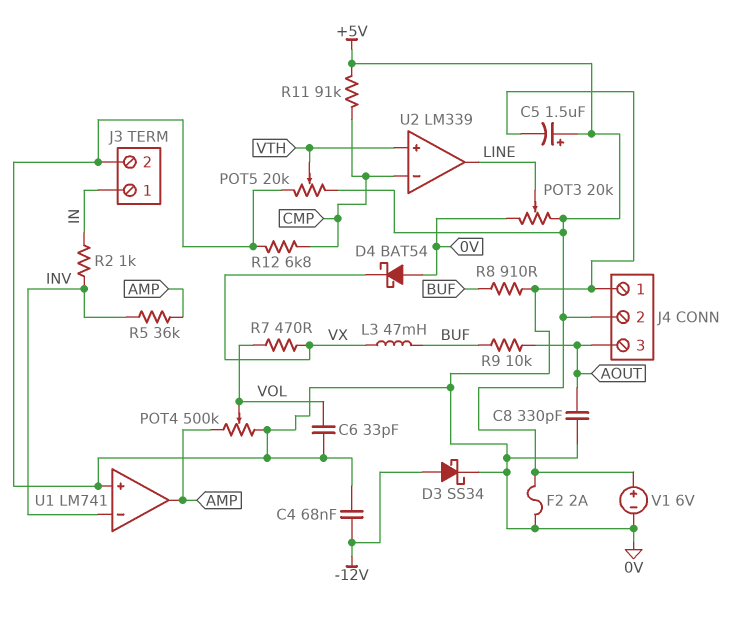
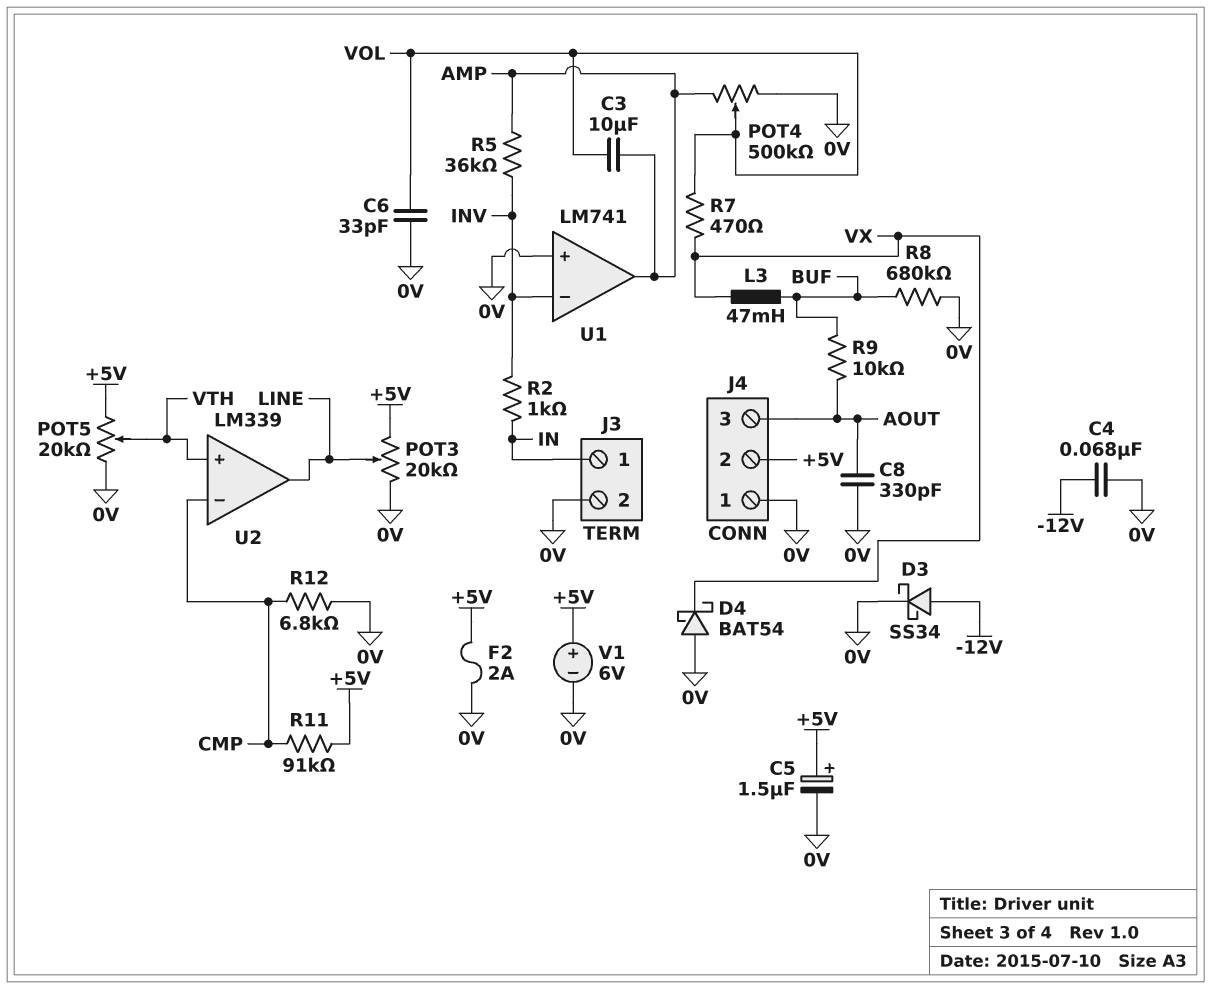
C3: none -> 10uF (AMP, VOL)
R8: 910 (0V, BUF) -> 680k (0V, BUF)

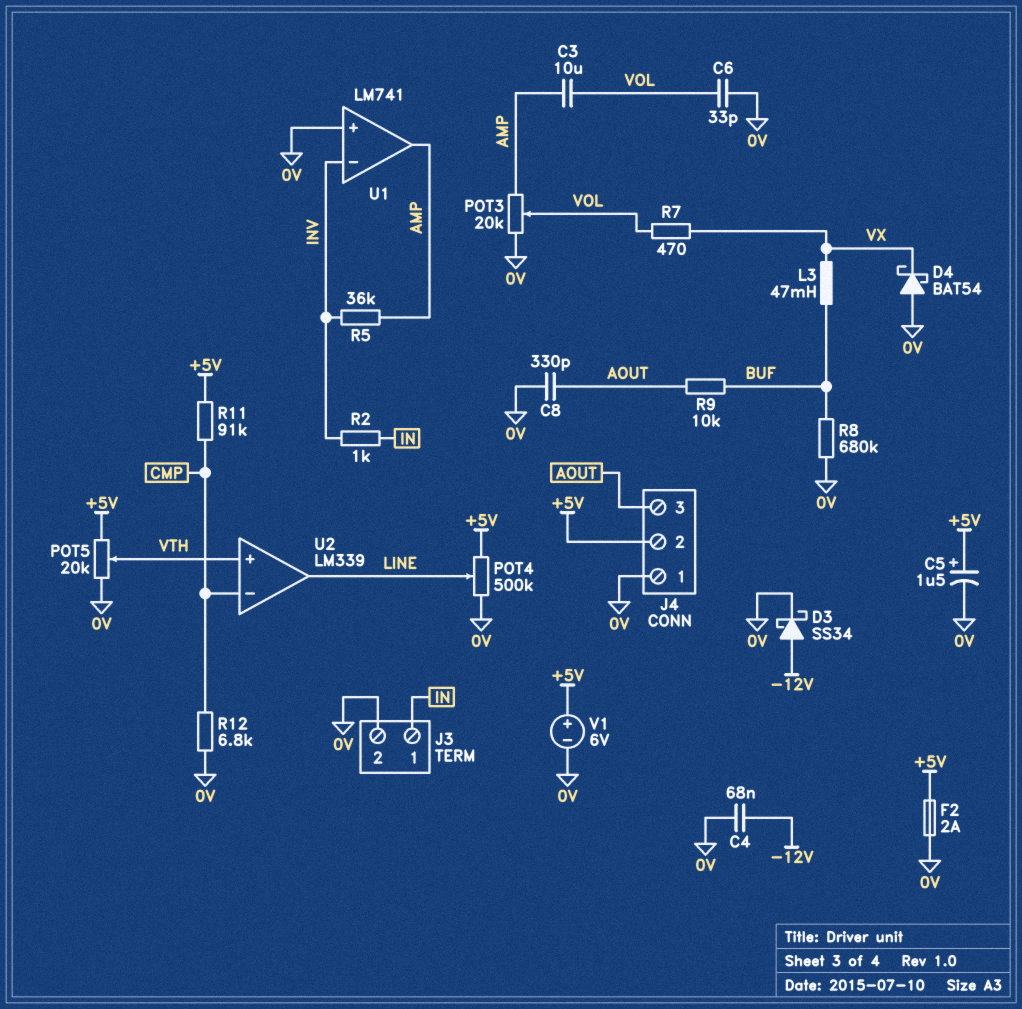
POT3: 20k (+5V, 0V, wiper LINE) -> 20k (0V, AMP, wiper VOL)
POT4: 500k (0V, AMP, wiper VOL) -> 500k (+5V, 0V, wiper LINE)

